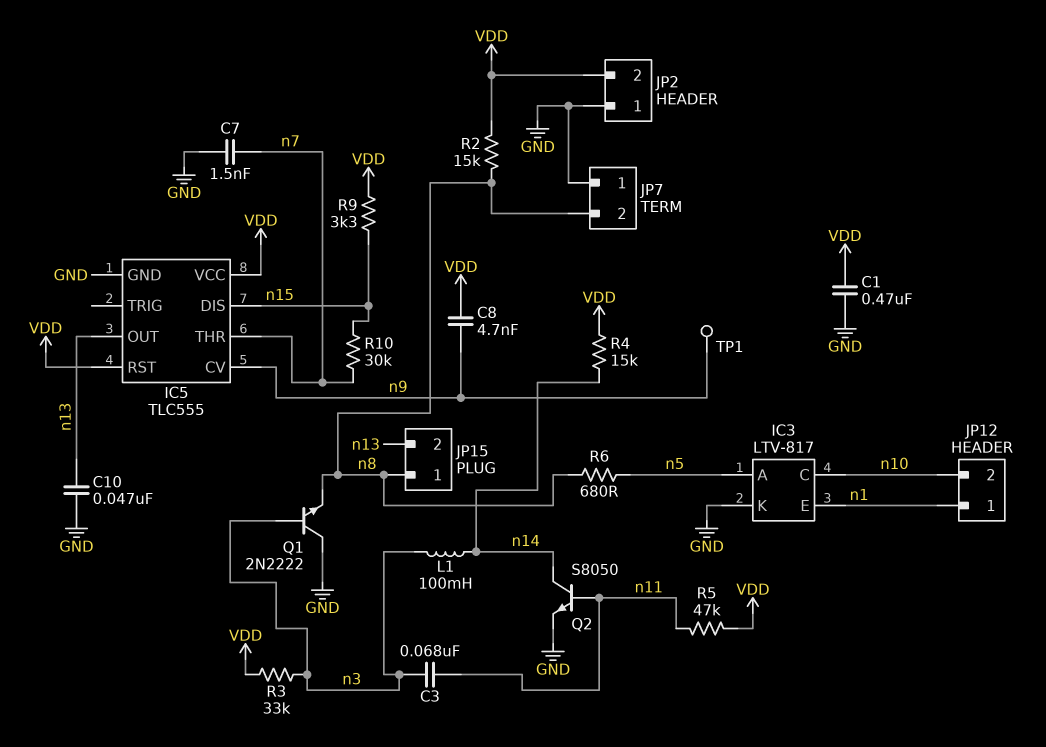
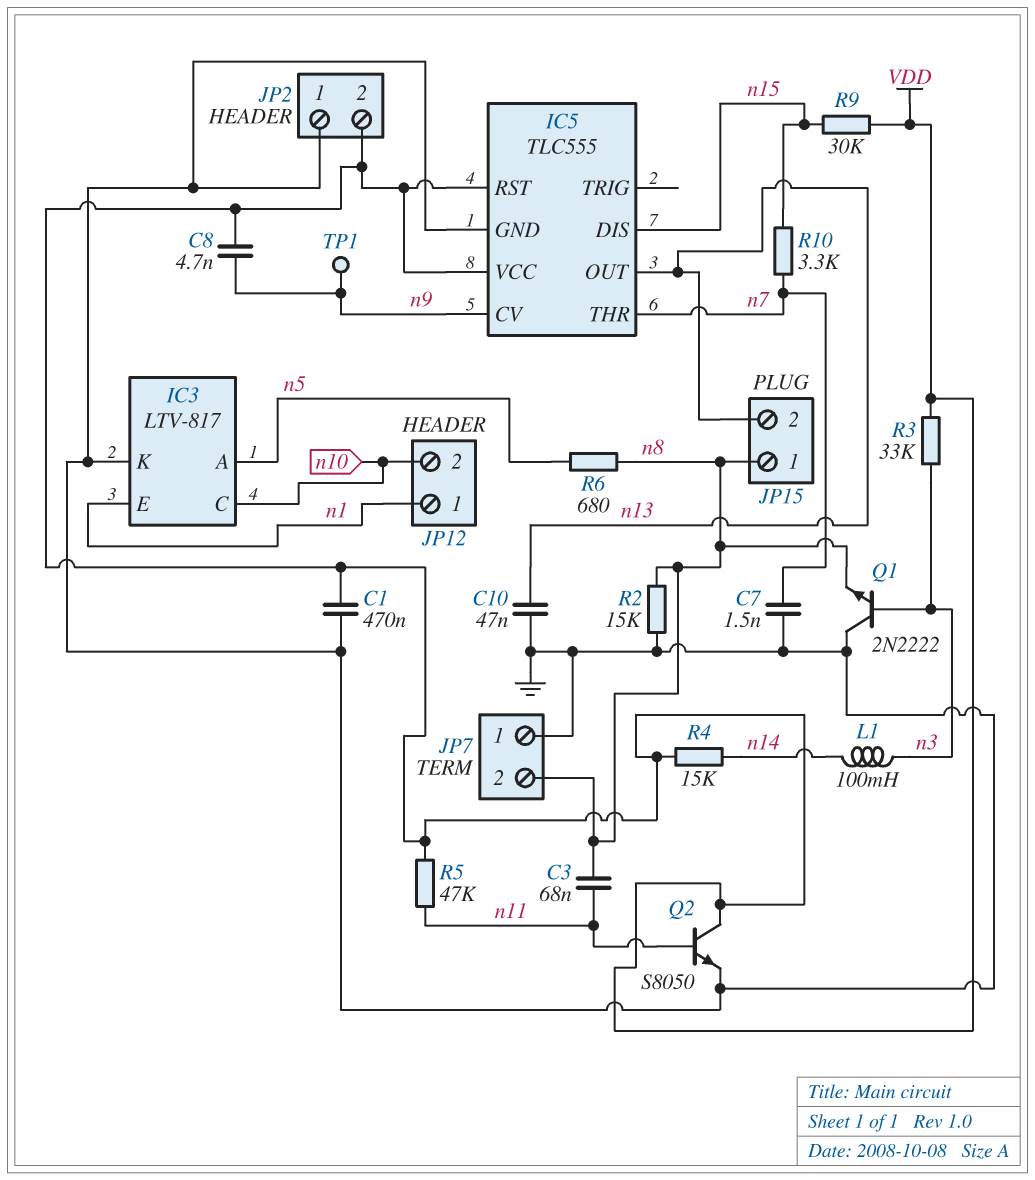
C3: 68nF (n3, n11) -> 68nF (n8, n11)
Q2: NPN S8050 (B n11, C n14, E GND) -> NPN S8050 (B n11, C VDD, E GND)
R2: 15k (VDD, n8) -> 15k (GND, n8)
R9: 3.3k (VDD, n15) -> 30k (VDD, n15)
R10: 30k (n7, n15) -> 3.3k (n7, n15)

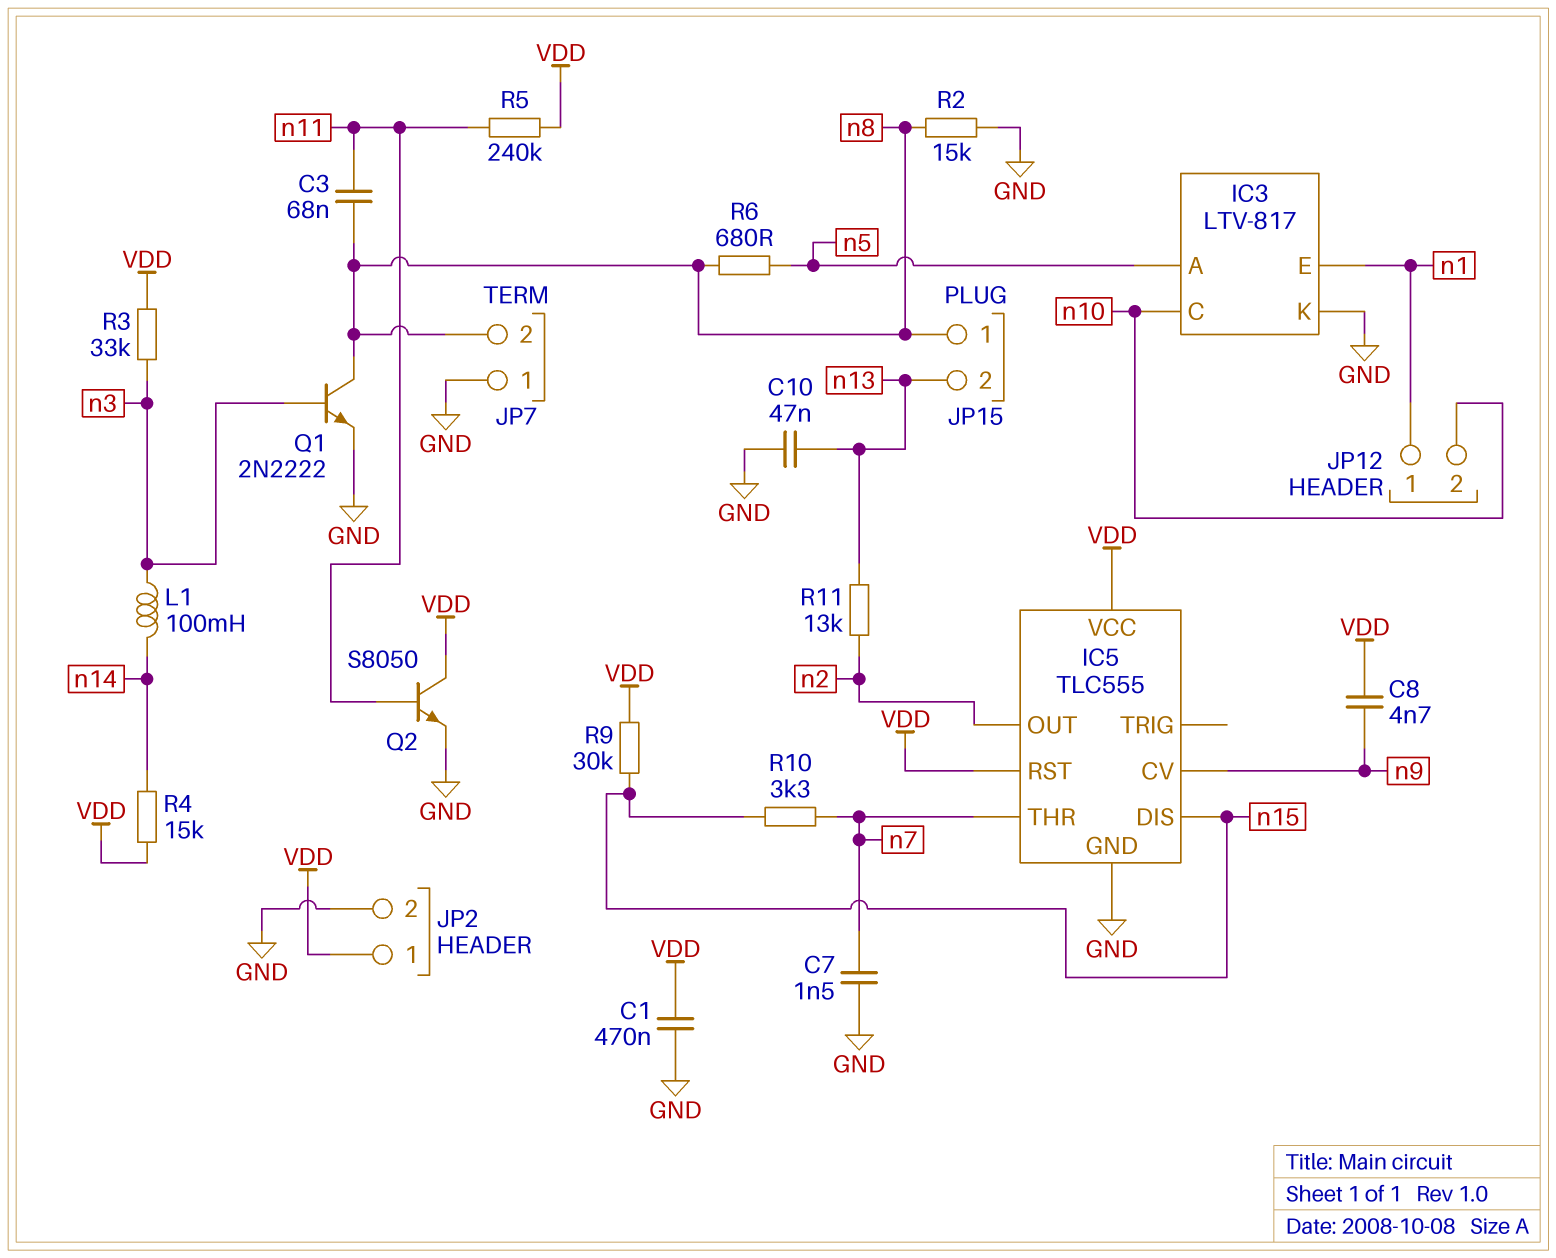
IC5 pin OUT: n13 -> n2
JP2 pin 1: GND -> VDD
JP2 pin 2: VDD -> GND
Q1: NPN 2N2222 (B n3, C GND, E n8) -> NPN 2N2222 (B n3, C n8, E GND)
R5: 47k (VDD, n11) -> 240k (VDD, n11)
R11: none -> 13k (n2, n13)
TP1: test point (n9) -> none

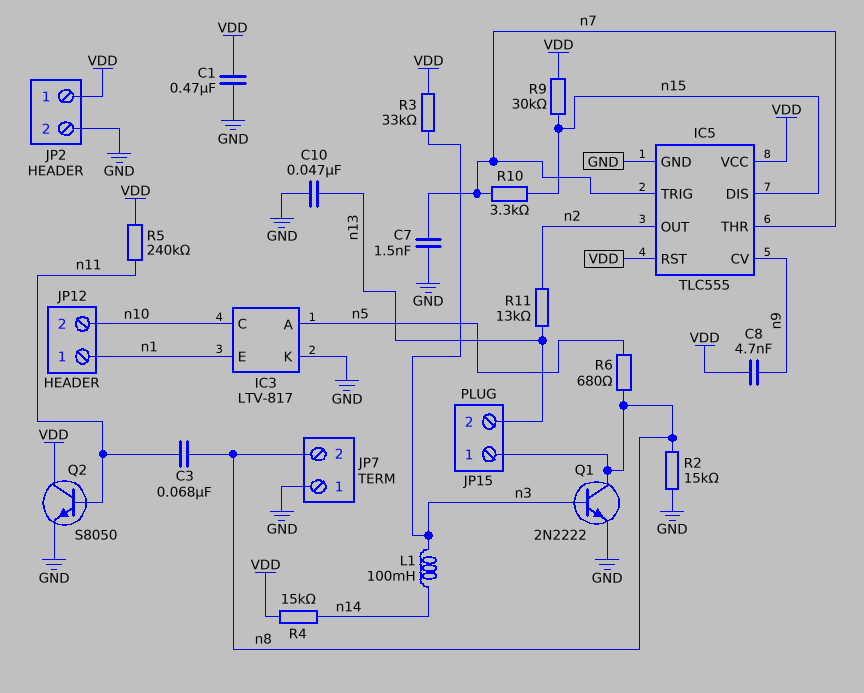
IC5 pin TRIG: none -> n7

